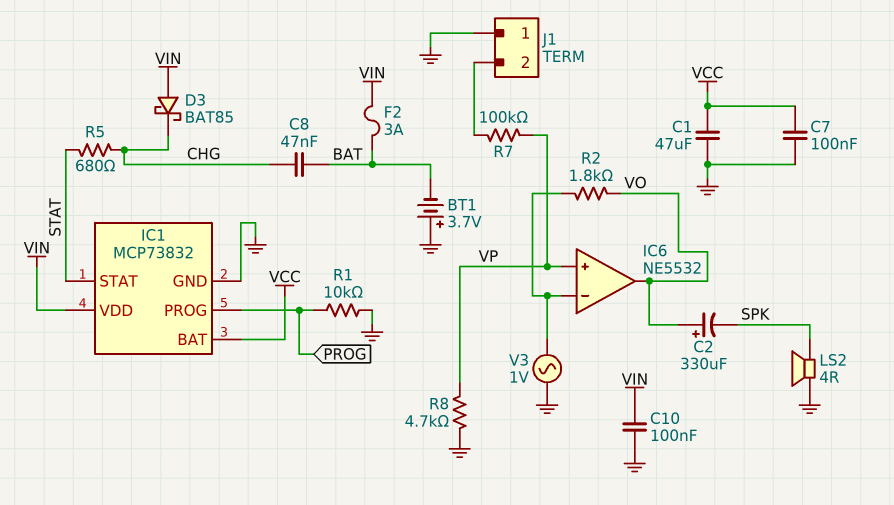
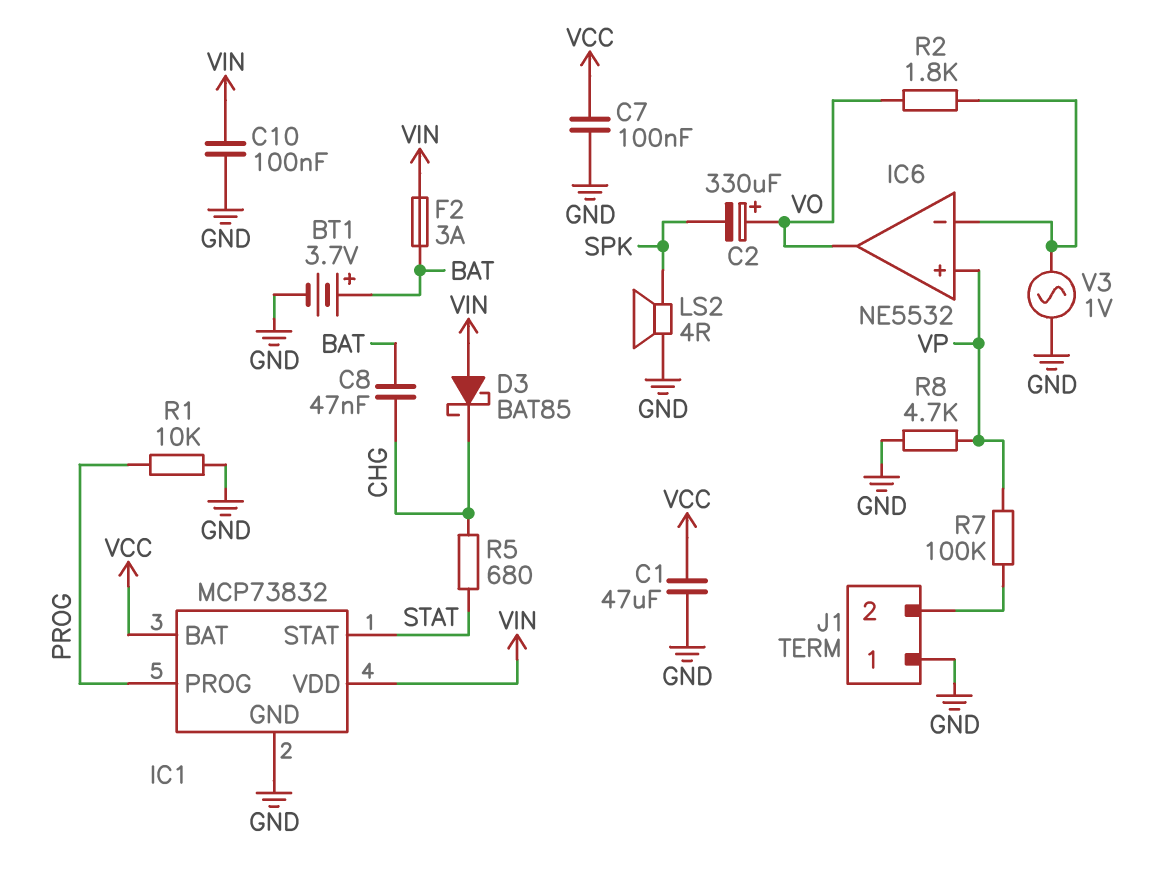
BT1: 3.7V (plus GND, minus BAT) -> 3.7V (plus BAT, minus GND)

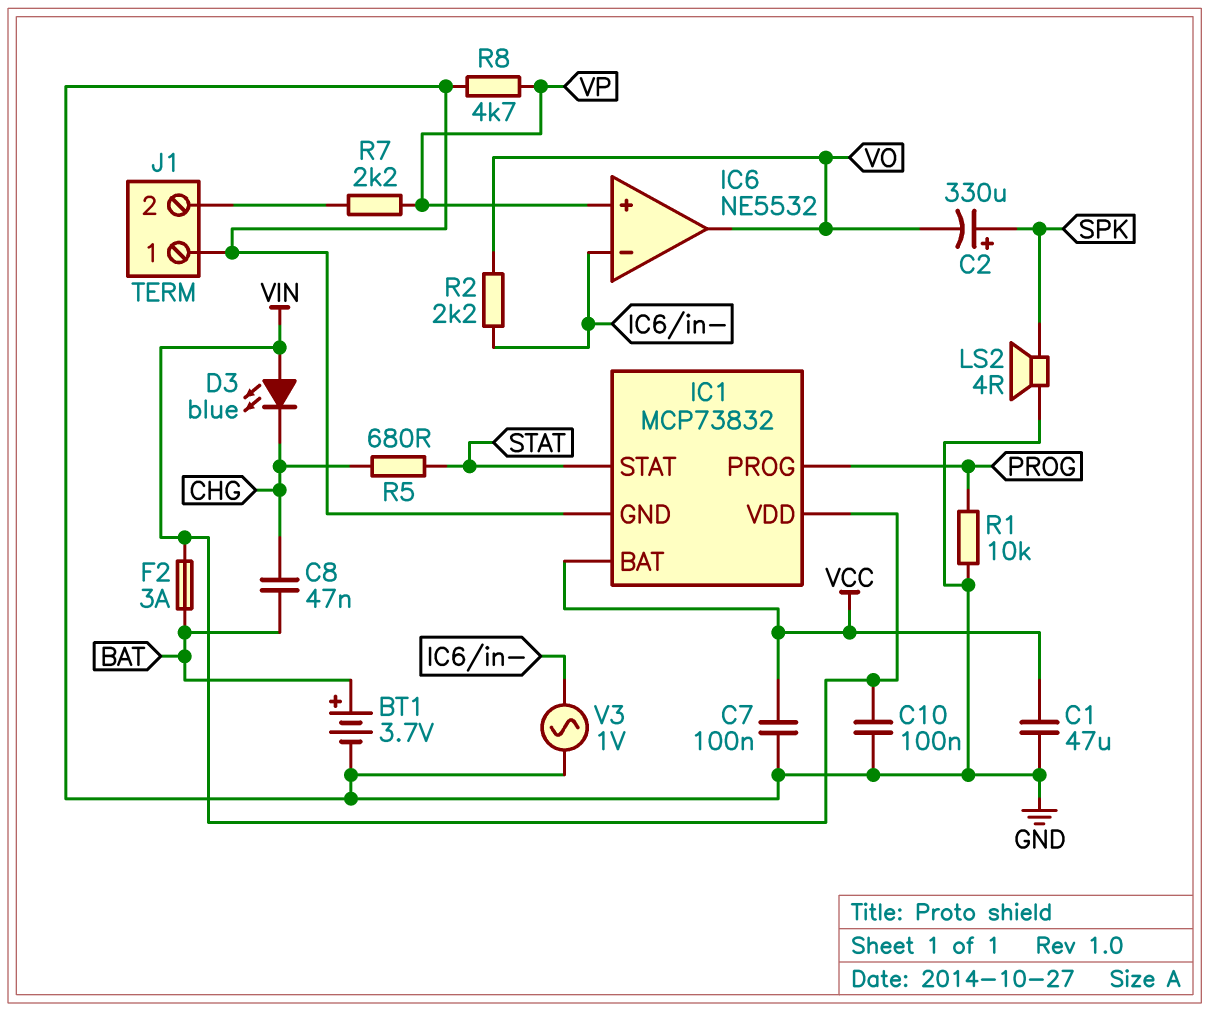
C2: 330uF (plus VO, minus SPK) -> 330uF (plus SPK, minus VO)
D3: schottky BAT85 (A VIN, K CHG) -> LED blue (A VIN, K CHG)
R2: 1.8k (IC6/in-, VO) -> 2.2k (IC6/in-, VO)
R7: 100k (J1/2, VP) -> 2.2k (J1/2, VP)

